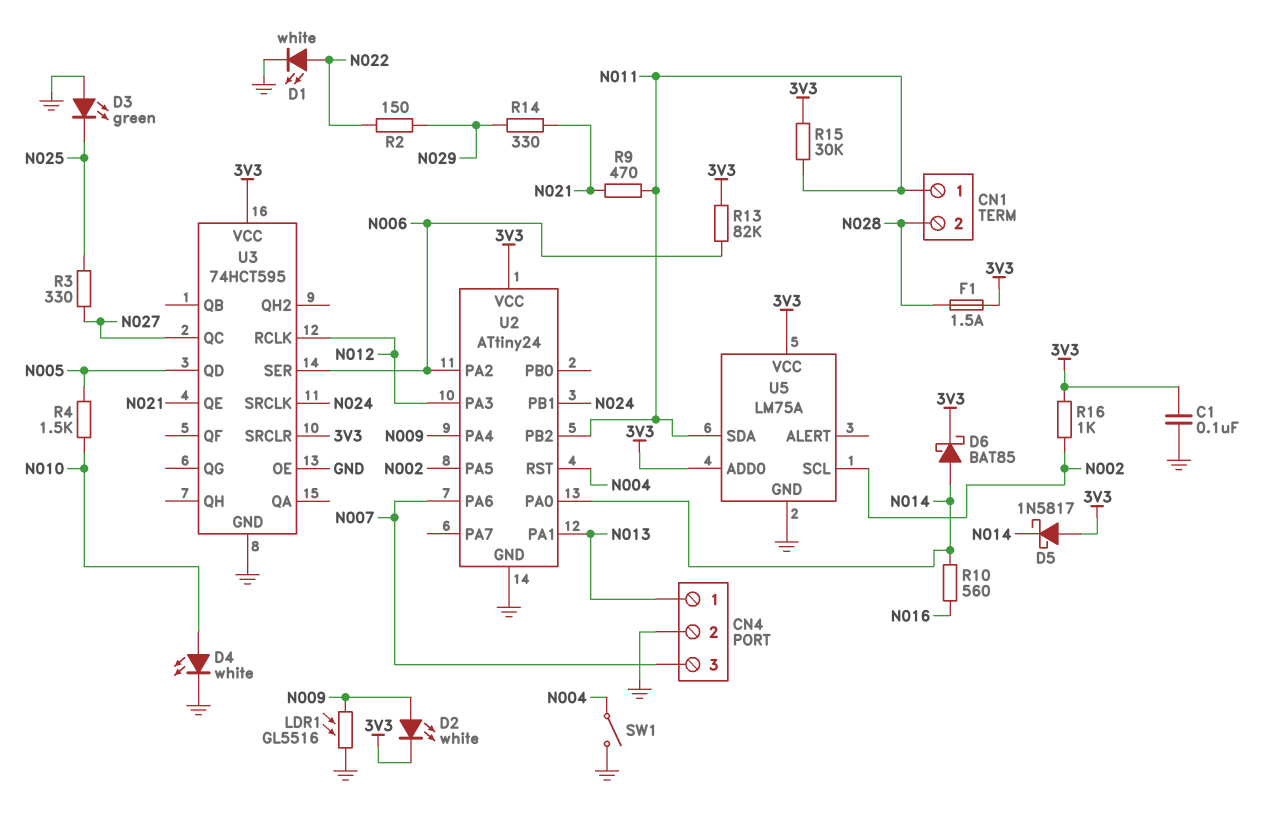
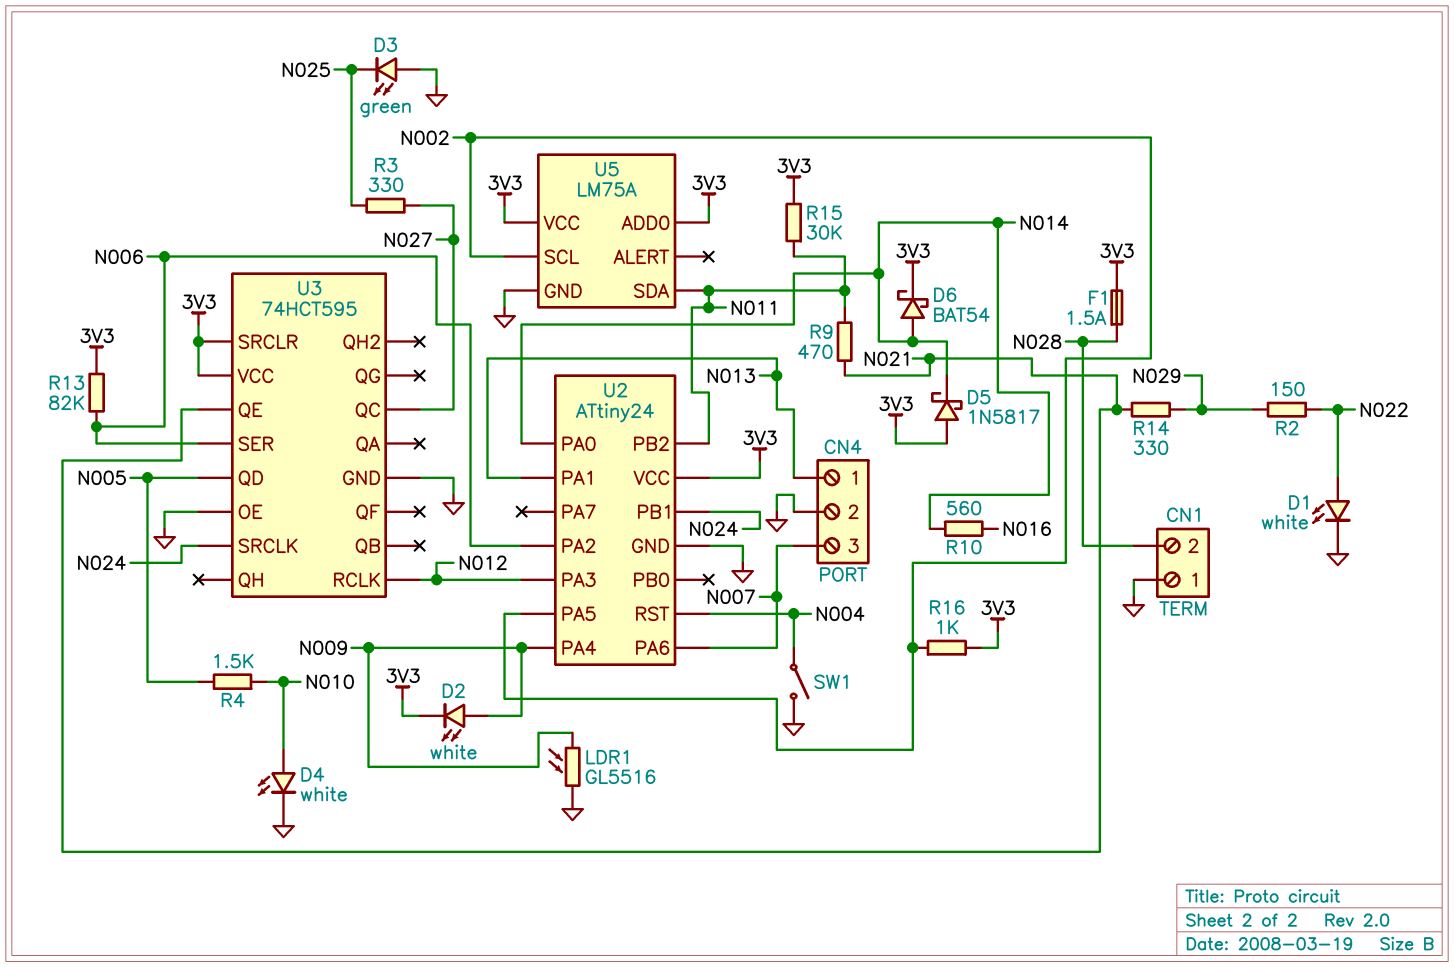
C1: 100nF (3V3, GND) -> none
CN1 pin 1: N011 -> GND
D6: schottky BAT85 (A N014, K 3V3) -> schottky BAT54 (A N014, K 3V3)

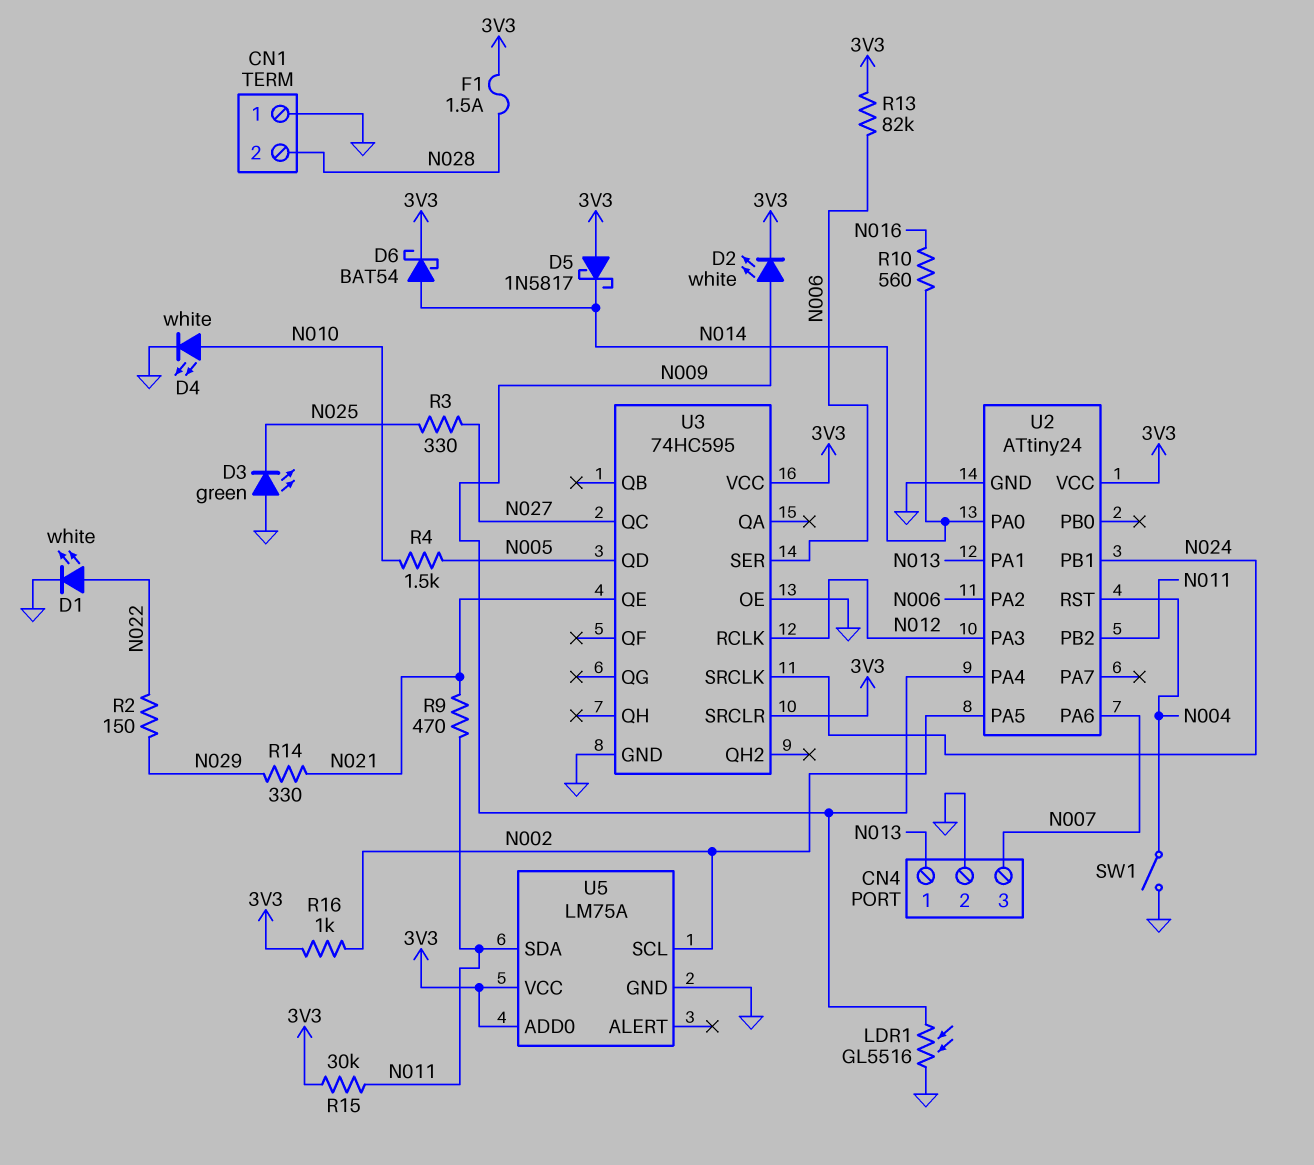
U3: 74HCT595 -> 74HC595

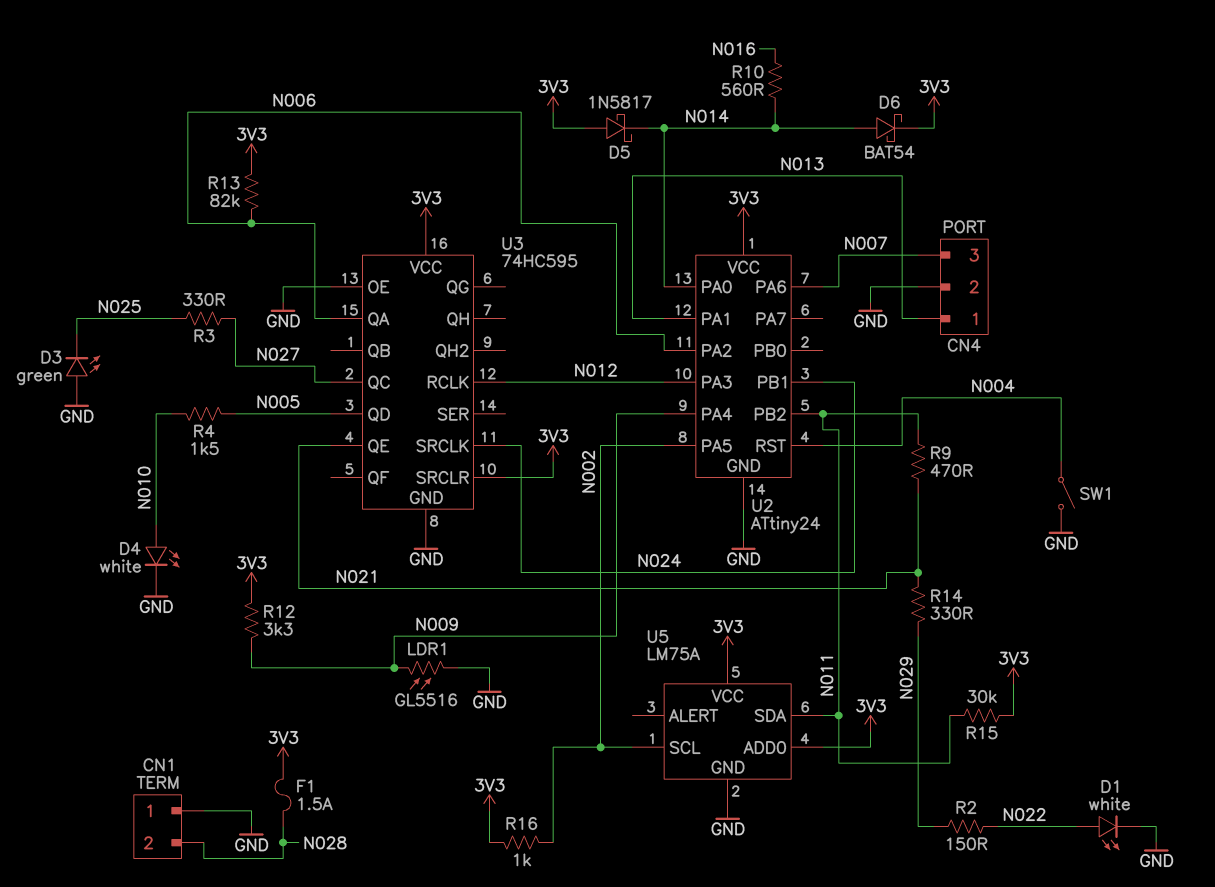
D2: LED white (A N009, K 3V3) -> none
R12: none -> 3.3k (3V3, N009)
U3 pin QA: none -> N006
U3 pin SER: N006 -> none

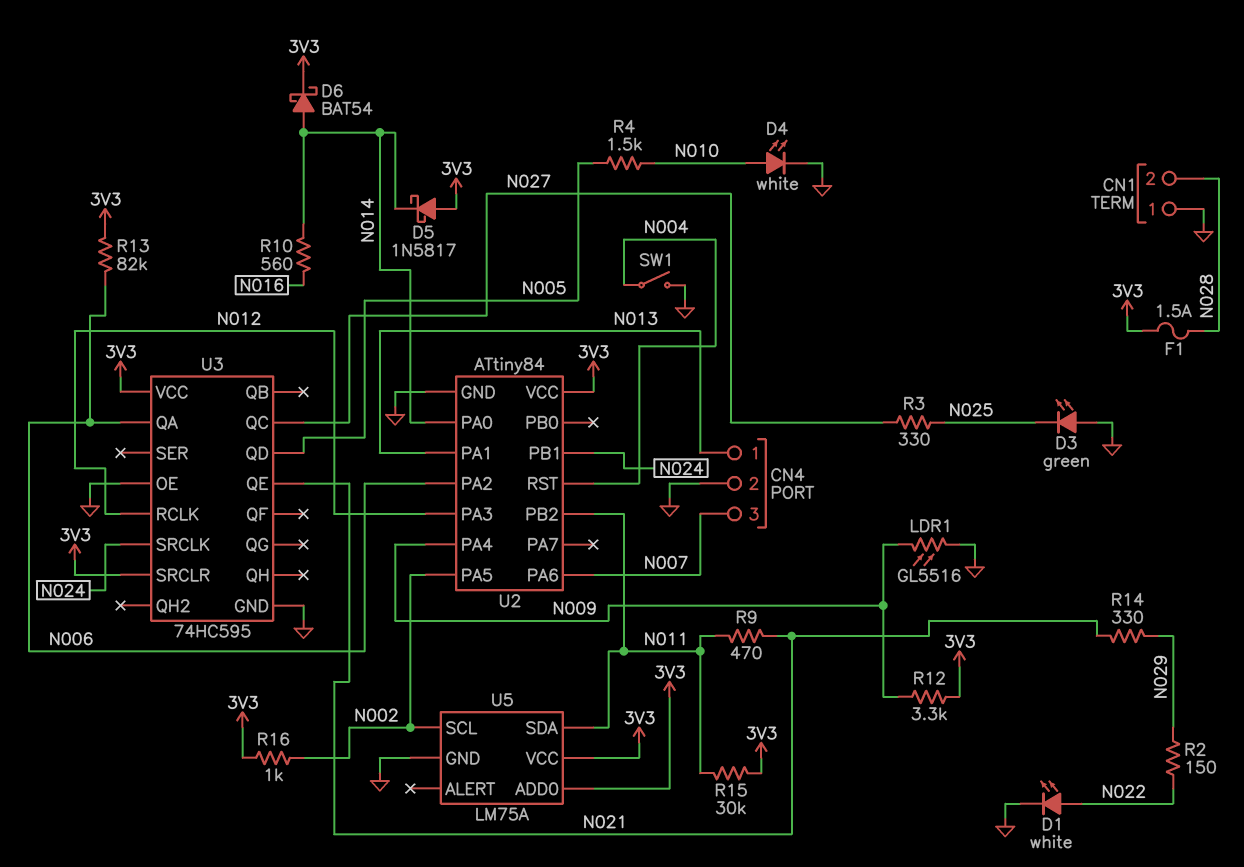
U2: ATtiny24 -> ATtiny84

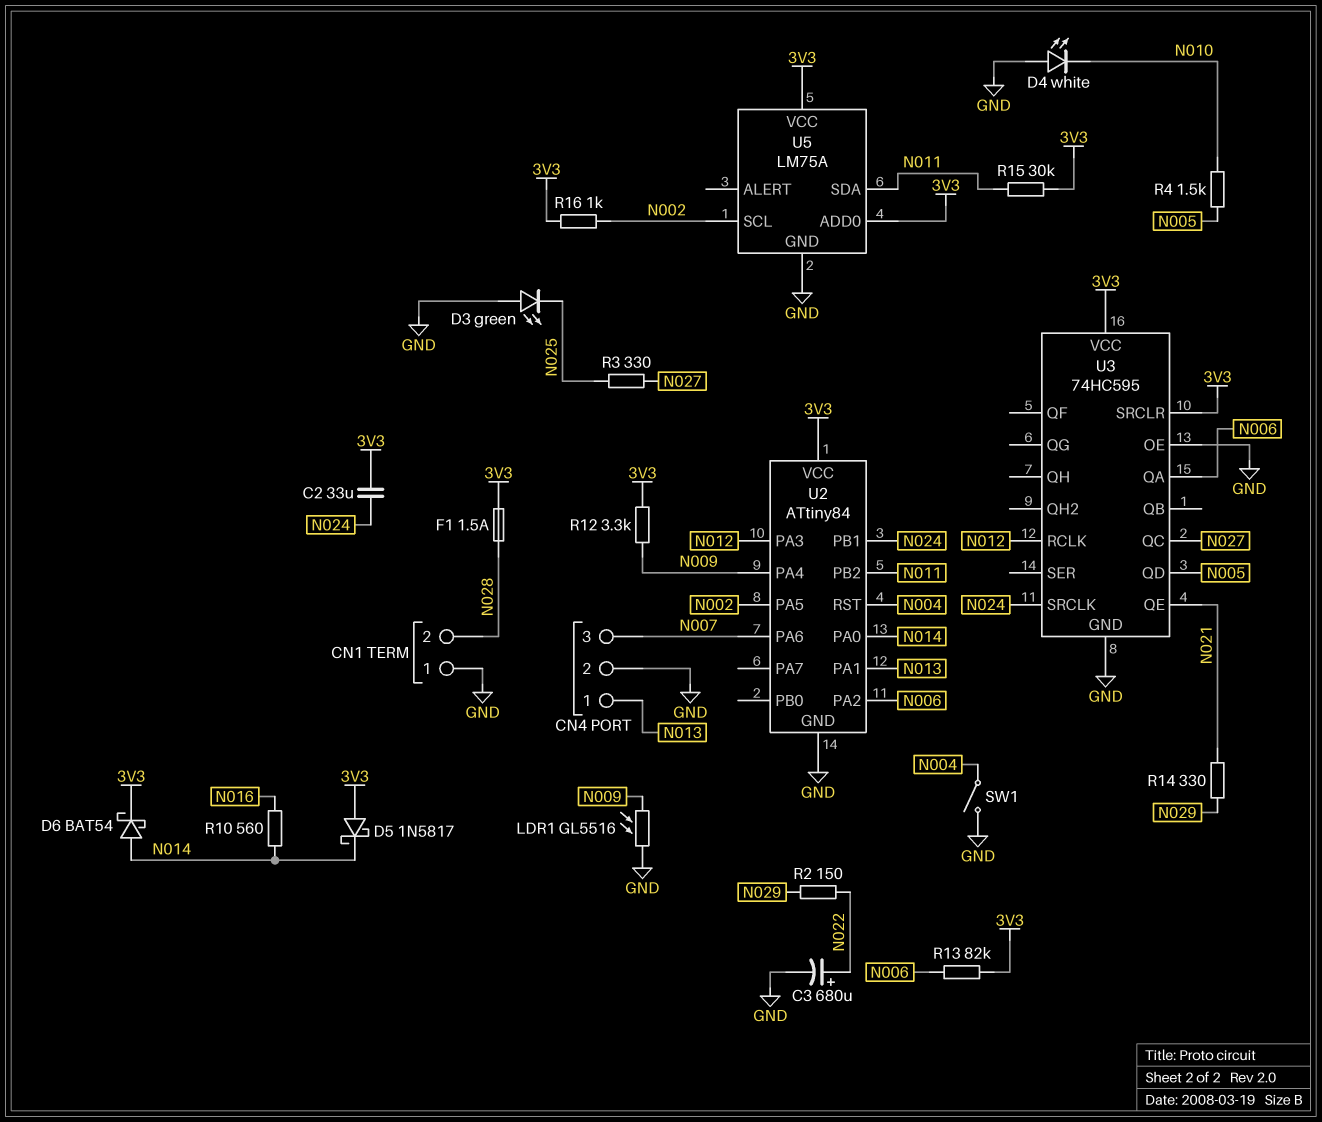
C2: none -> 33uF (3V3, N024)
C3: none -> 680uF (plus N022, minus GND)
D1: LED white (A N022, K GND) -> none
D4: LED white (A N010, K GND) -> LED white (A GND, K N010)
R9: 470 (N011, N021) -> none

